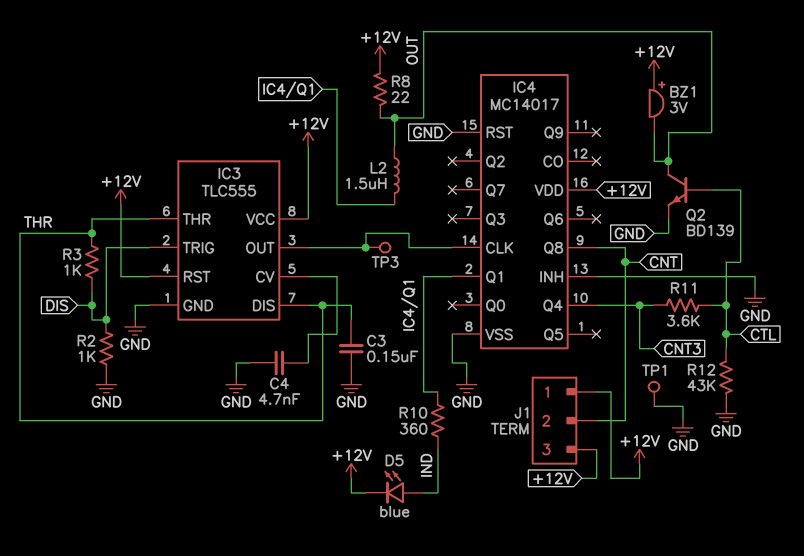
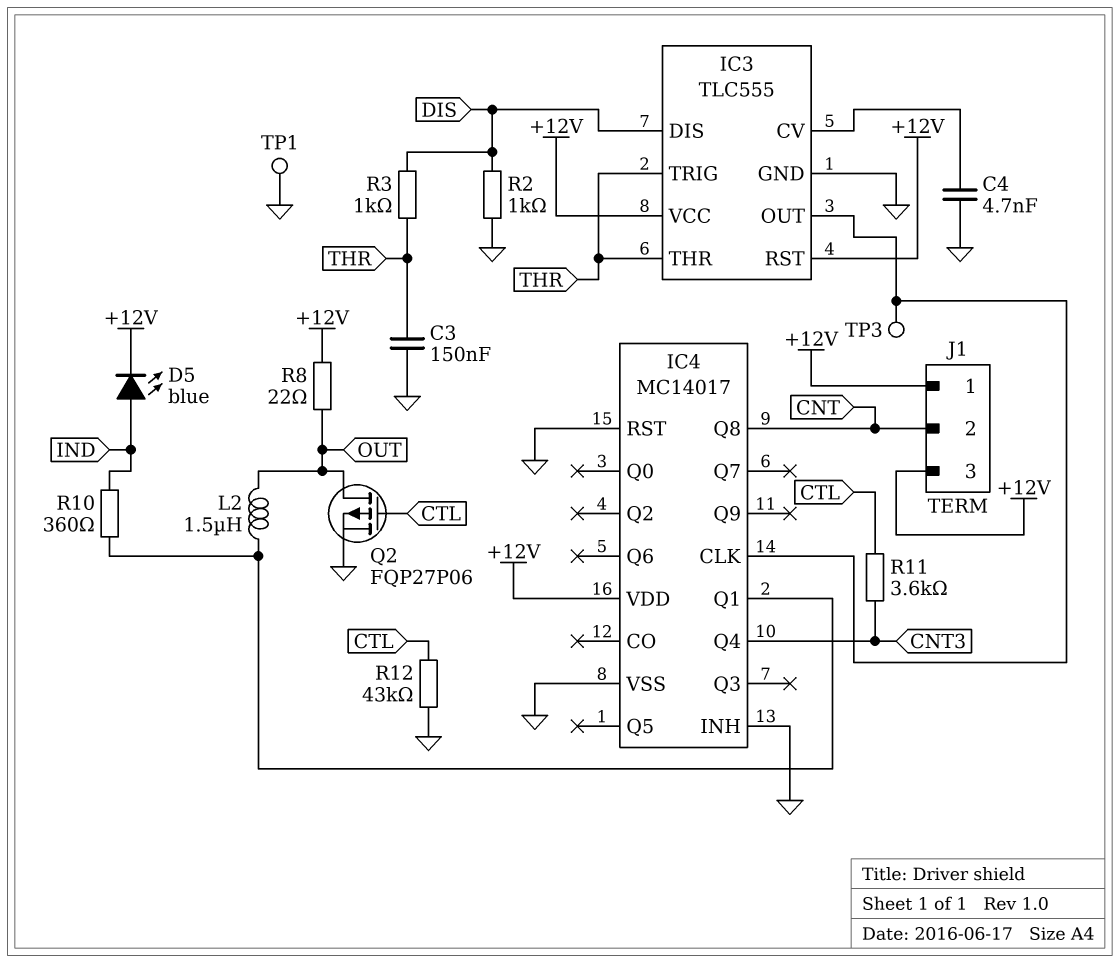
BZ1: buzzer 3V (plus +12V, minus OUT) -> none
IC3 pin DIS: THR -> DIS
IC3 pin TRIG: DIS -> THR
Q2: NPN BD139 (B CTL, C OUT, E GND) -> PMOS FQP27P06 (G CTL, D OUT, S GND)

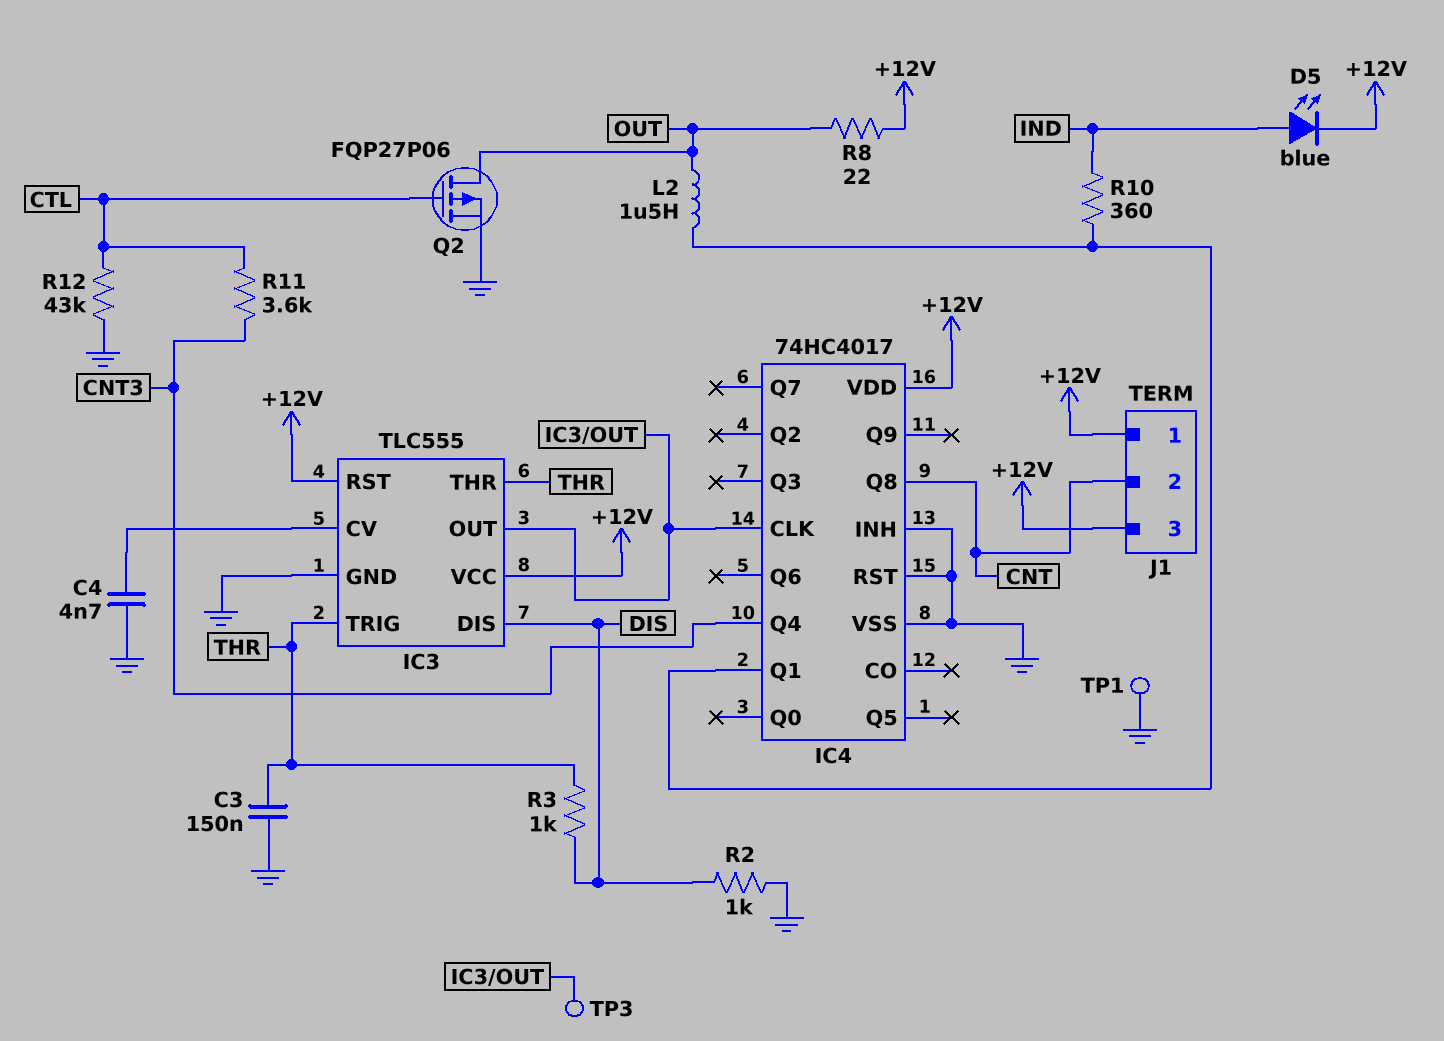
IC4: MC14017 -> 74HC4017

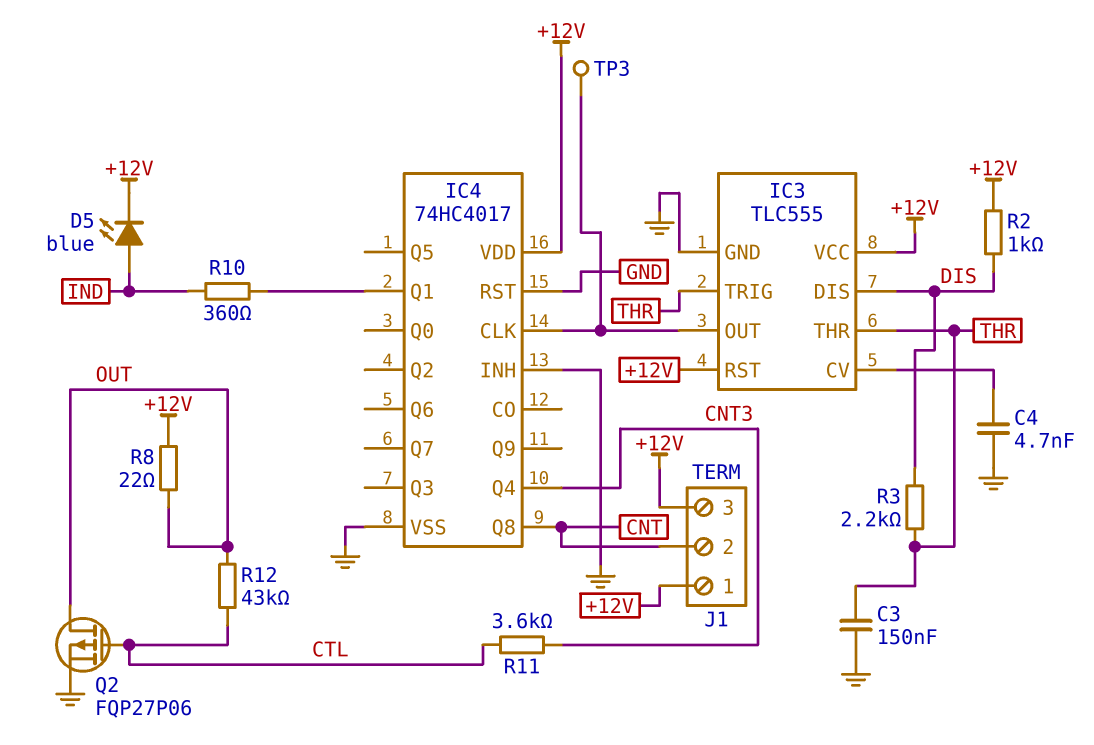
L2: 1.5uH (IC4/Q1, OUT) -> none
R2: 1k (DIS, GND) -> 1k (+12V, DIS)
R3: 1k (DIS, THR) -> 2.2k (DIS, THR)
R12: 43k (CTL, GND) -> 43k (CTL, OUT)
TP1: test point (GND) -> none

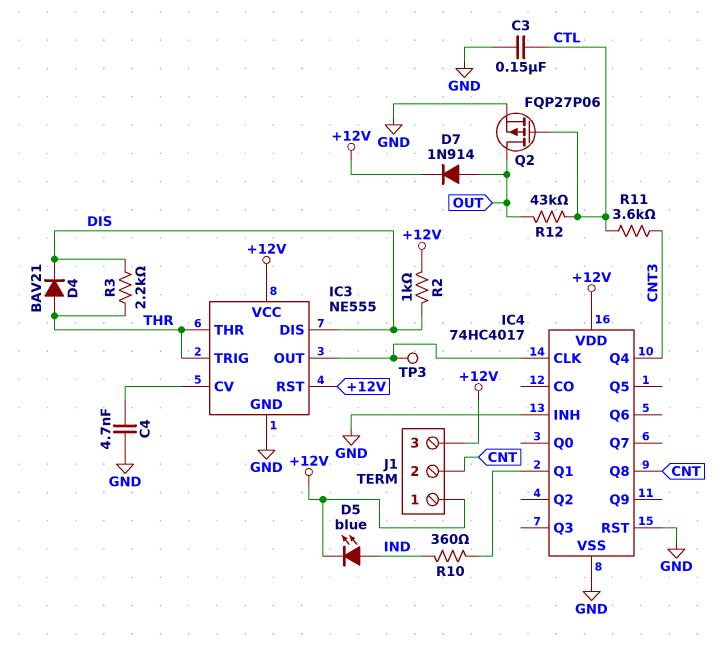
C3: 150nF (GND, THR) -> 150nF (CTL, GND)
D4: none -> diode BAV21 (A THR, K DIS)
D7: none -> diode 1N914 (A OUT, K +12V)
IC3: TLC555 -> NE555
R8: 22 (+12V, OUT) -> none

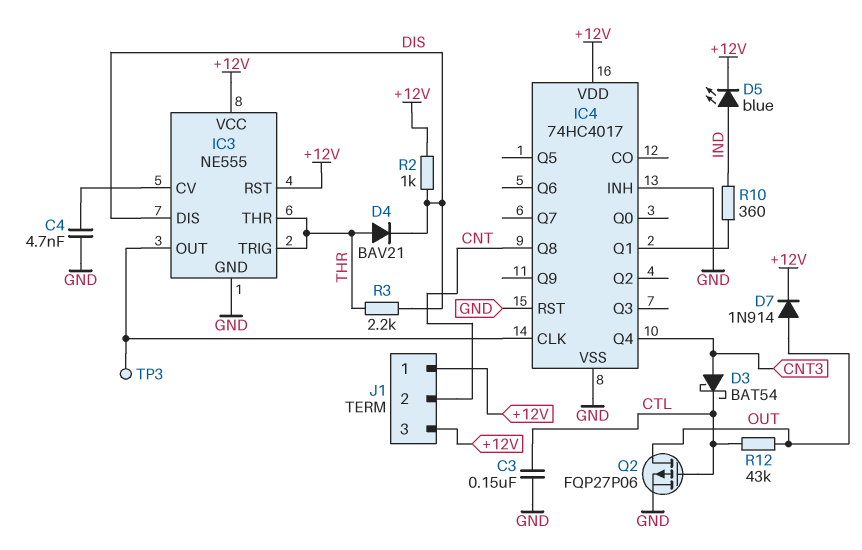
D3: none -> schottky BAT54 (A CNT3, K CTL)
R11: 3.6k (CNT3, CTL) -> none

